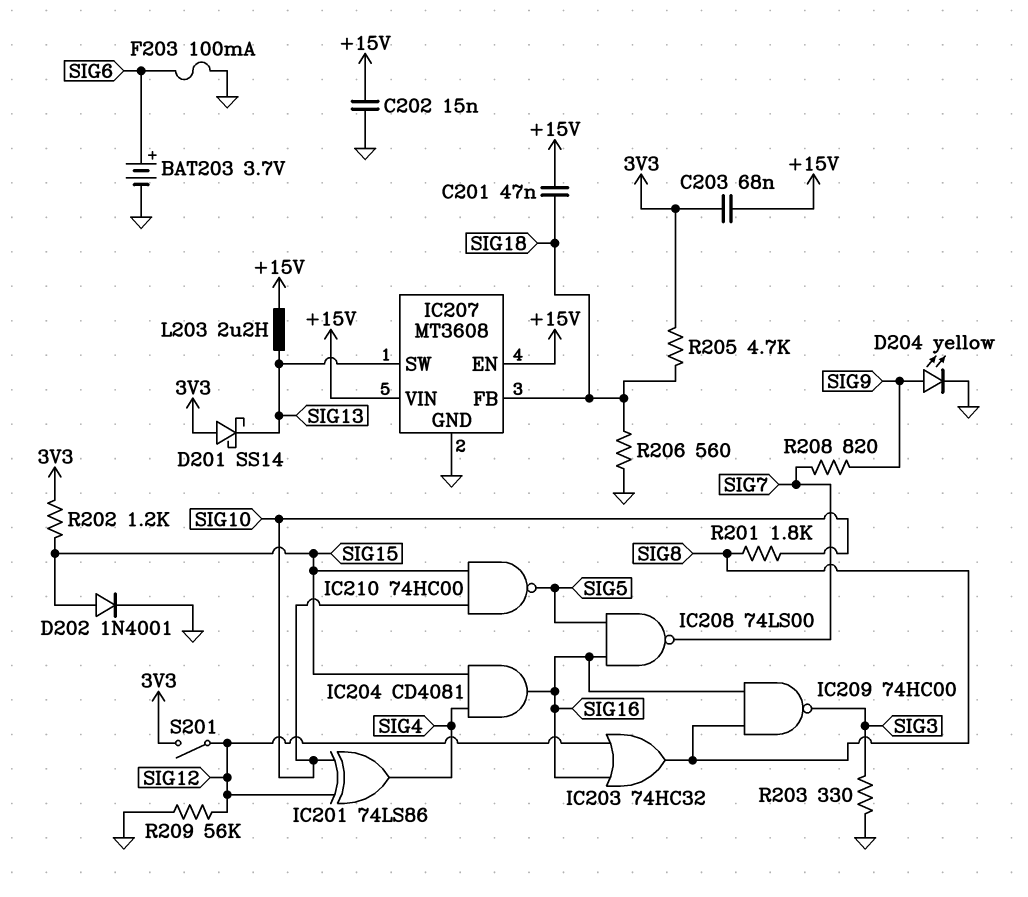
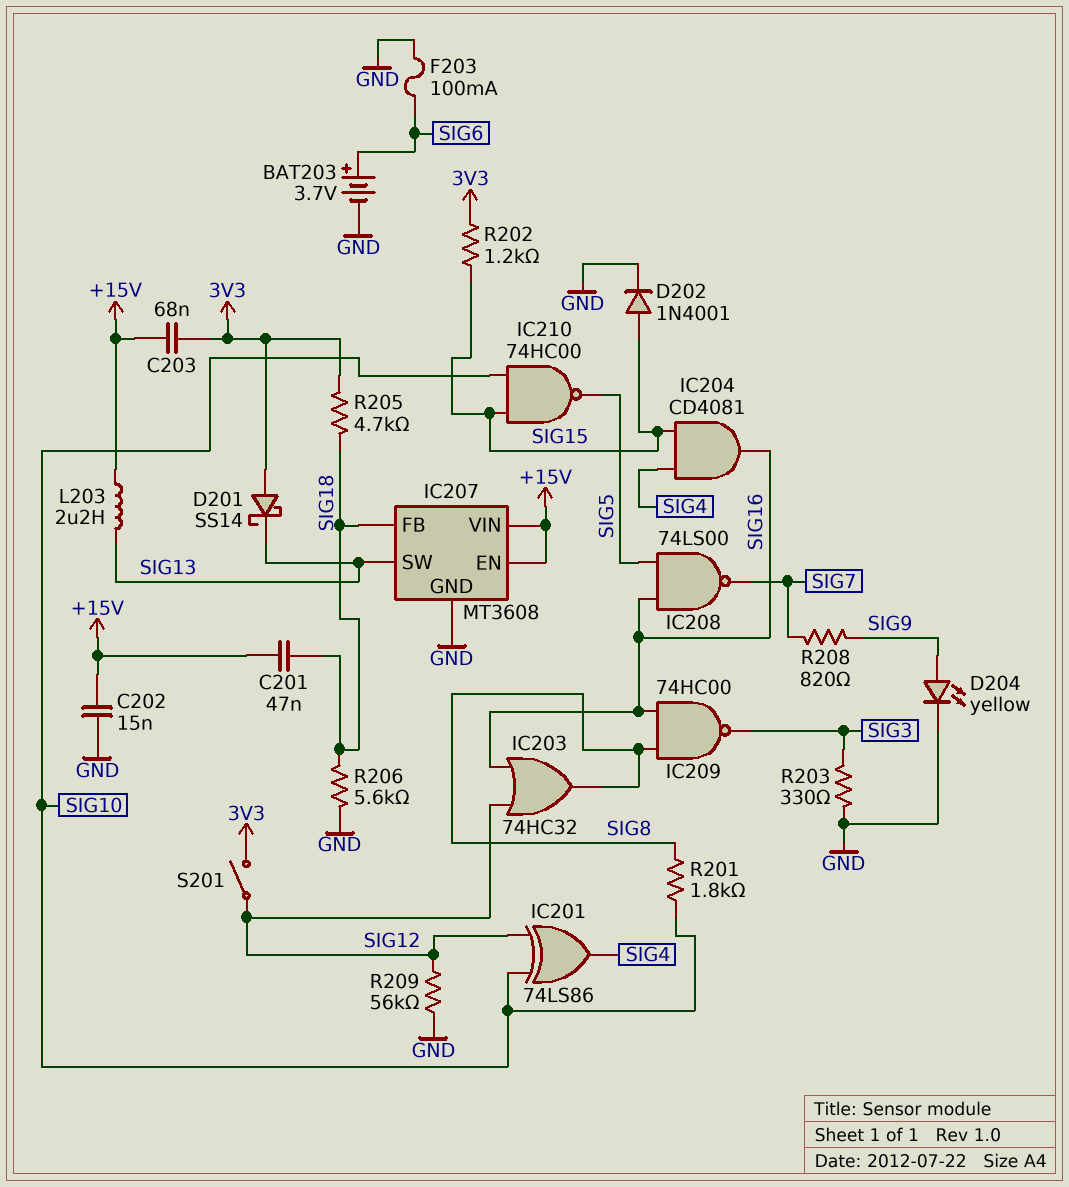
R206: 560 (GND, SIG18) -> 5.6k (GND, SIG18)

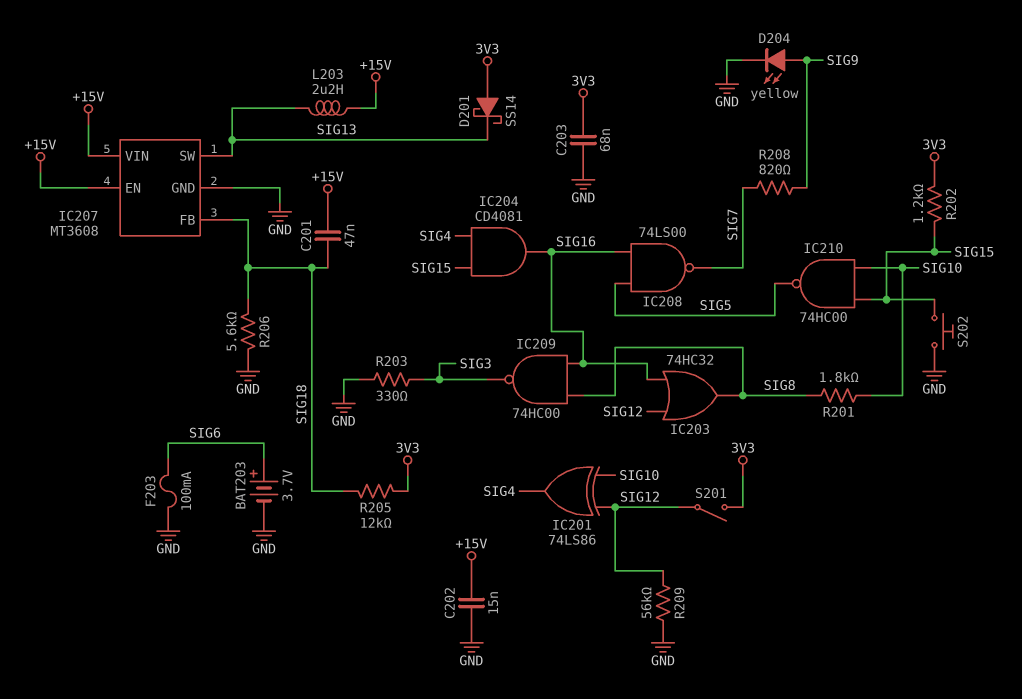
C203: 68nF (+15V, 3V3) -> 68nF (3V3, GND)
D202: diode 1N4001 (A SIG15, K GND) -> none
R205: 4.7k (3V3, SIG18) -> 12k (3V3, SIG18)
S202: none -> button (GND, SIG15)

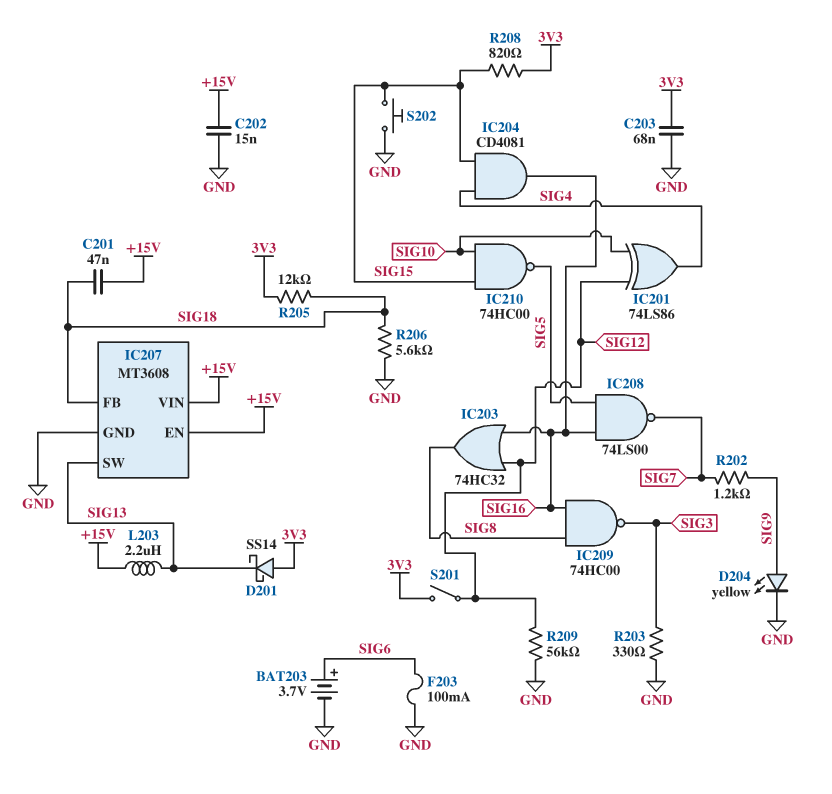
R201: 1.8k (SIG8, SIG10) -> none
R202: 1.2k (3V3, SIG15) -> 1.2k (SIG7, SIG9)
R208: 820 (SIG7, SIG9) -> 820 (3V3, SIG15)

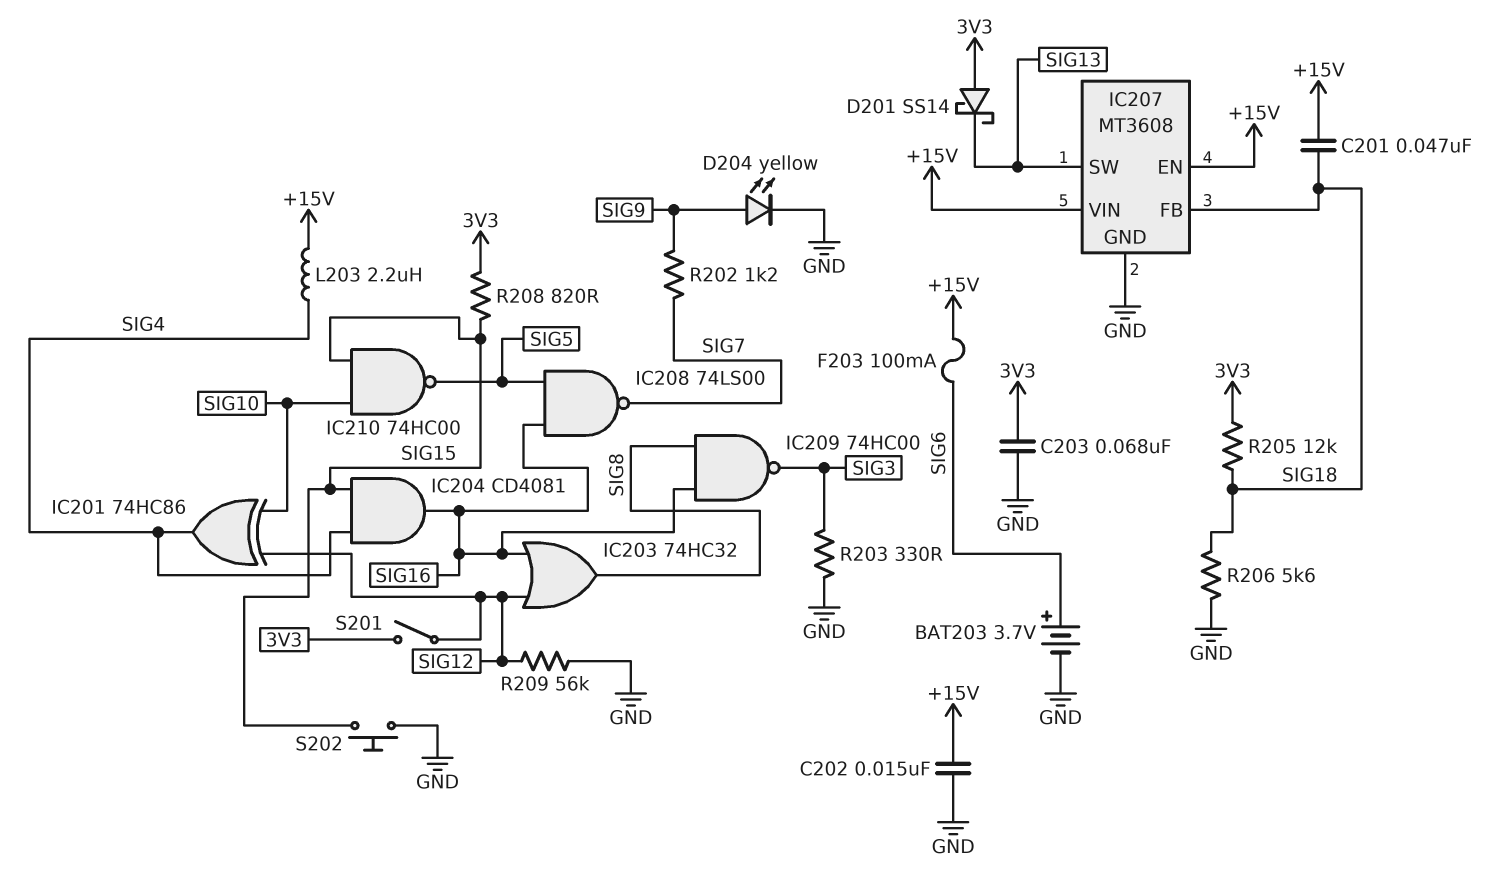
F203: 100mA (GND, SIG6) -> 100mA (+15V, SIG6)
IC201: XOR 74LS86 (in SIG10, in SIG12, out SIG4) -> XOR 74HC86 (in SIG10, in SIG12, out SIG4)
L203: 2.2uH (+15V, SIG13) -> 2.2uH (+15V, SIG4)

